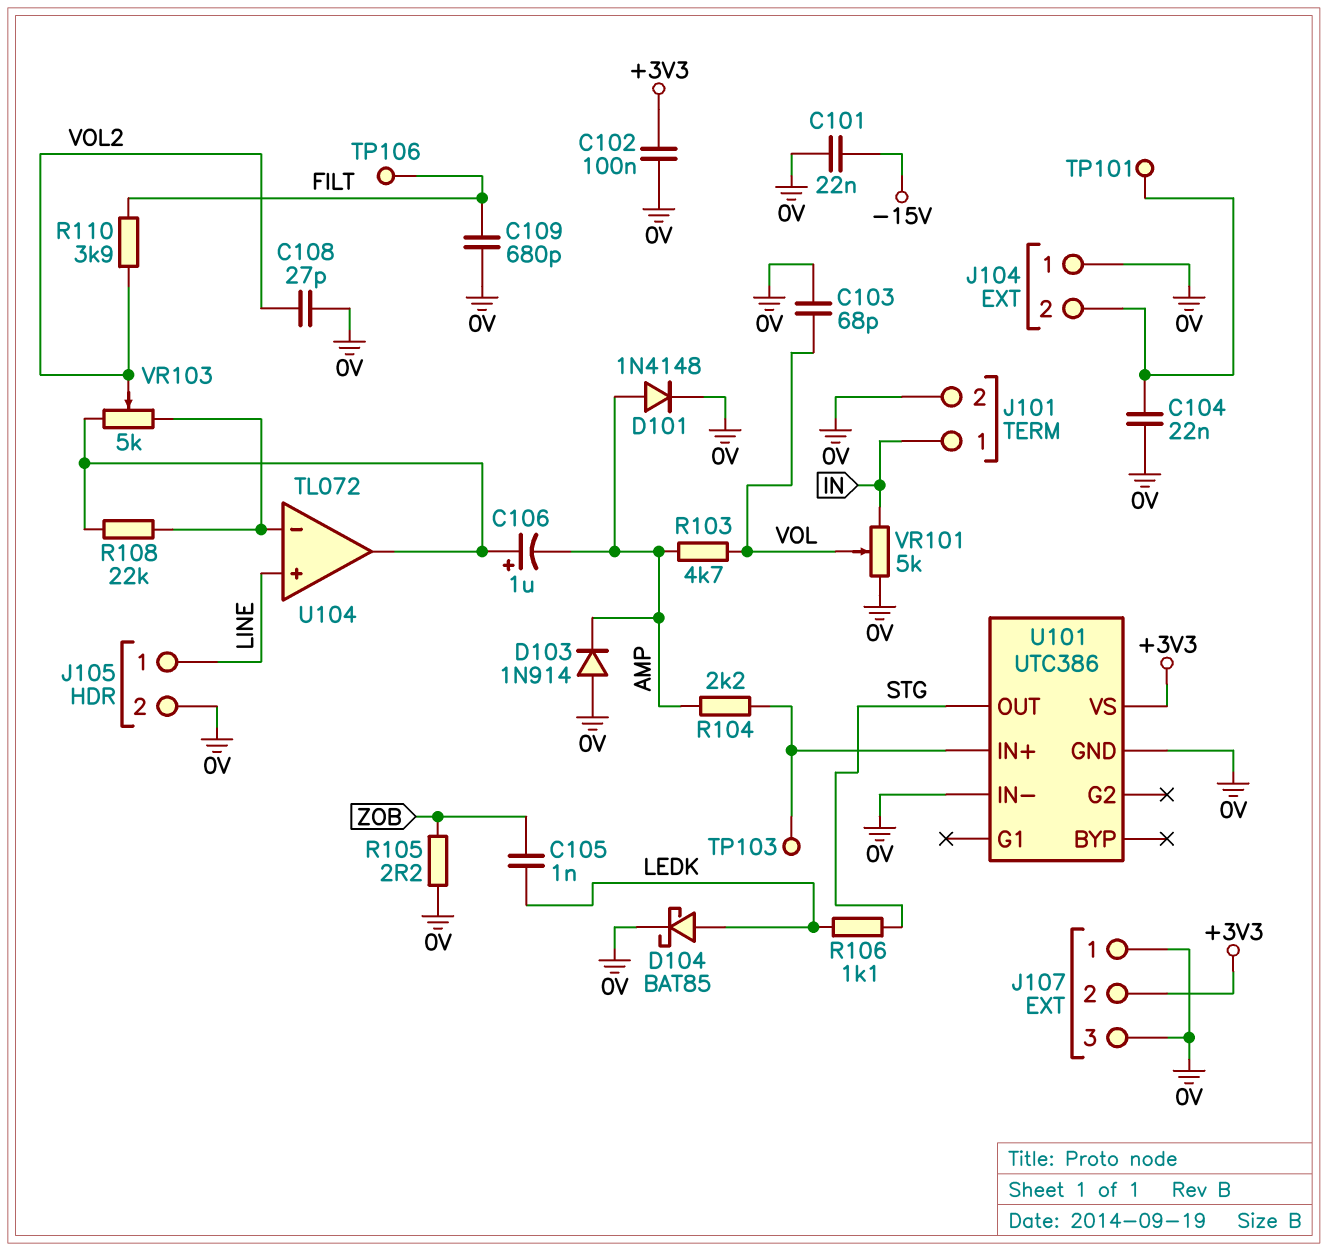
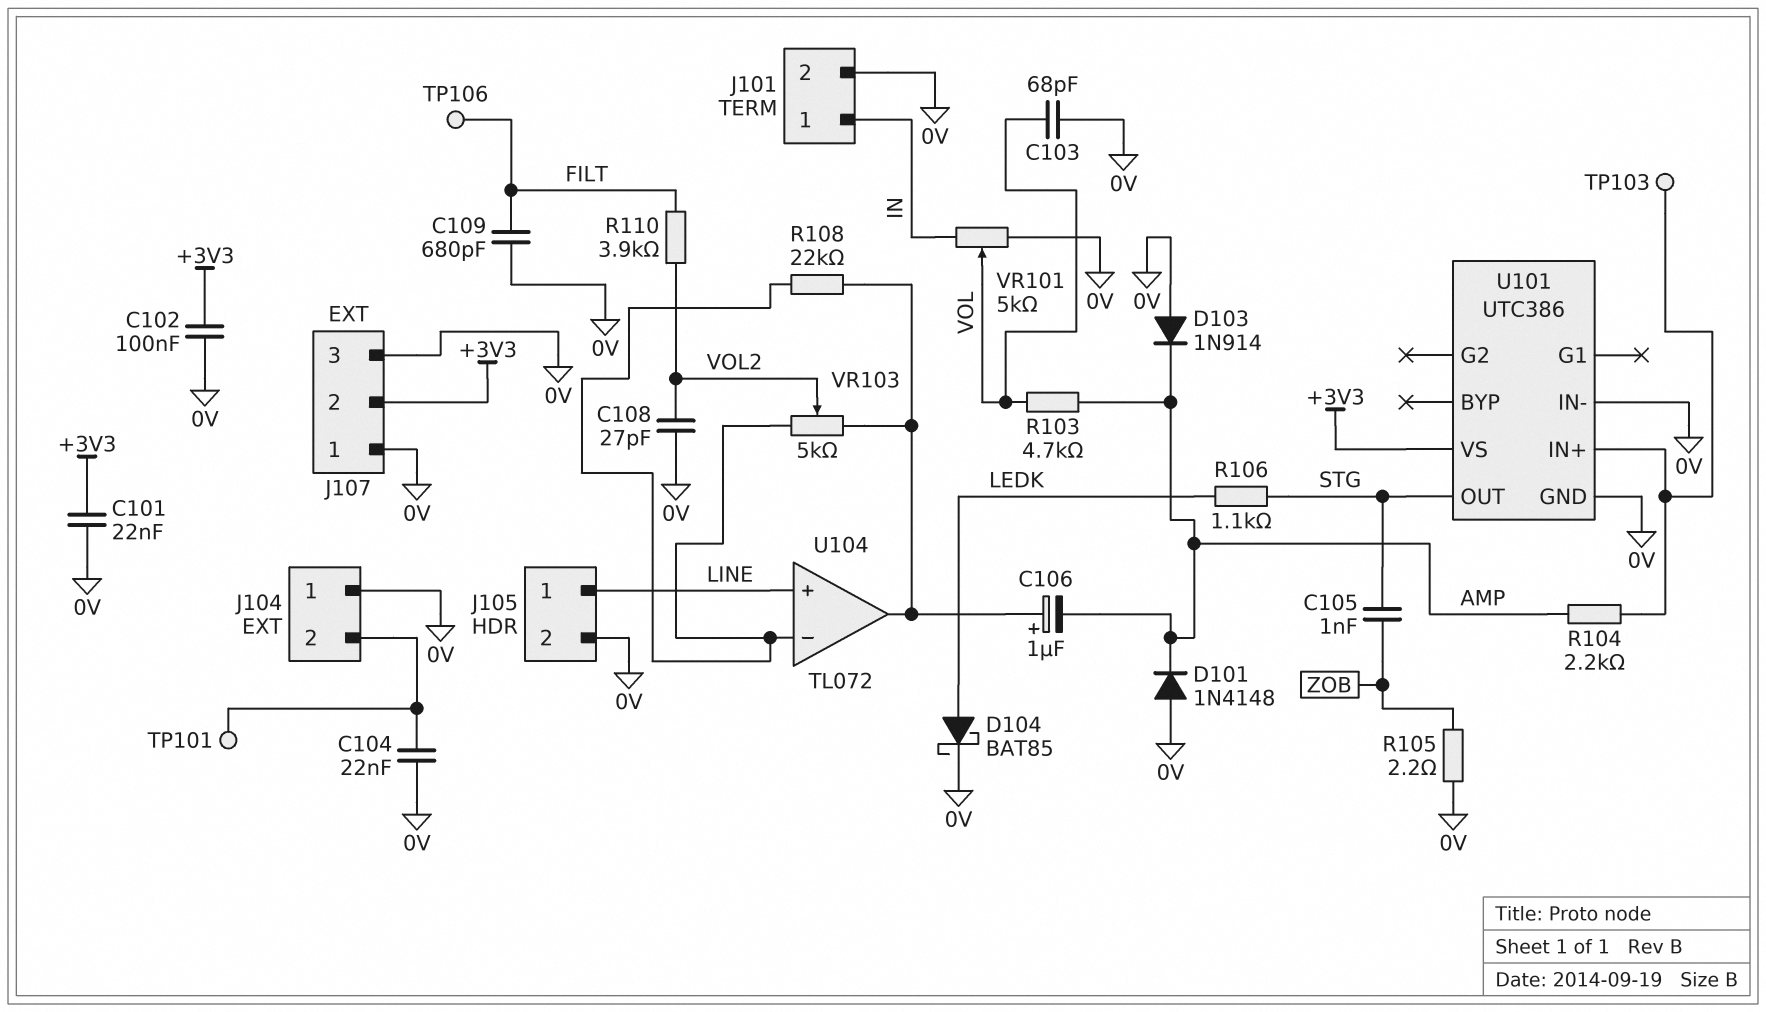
C101: 22nF (-15V, 0V) -> 22nF (+3V3, 0V)
C105: 1nF (LEDK, ZOB) -> 1nF (STG, ZOB)
D101: diode 1N4148 (A AMP, K 0V) -> diode 1N4148 (A 0V, K AMP)

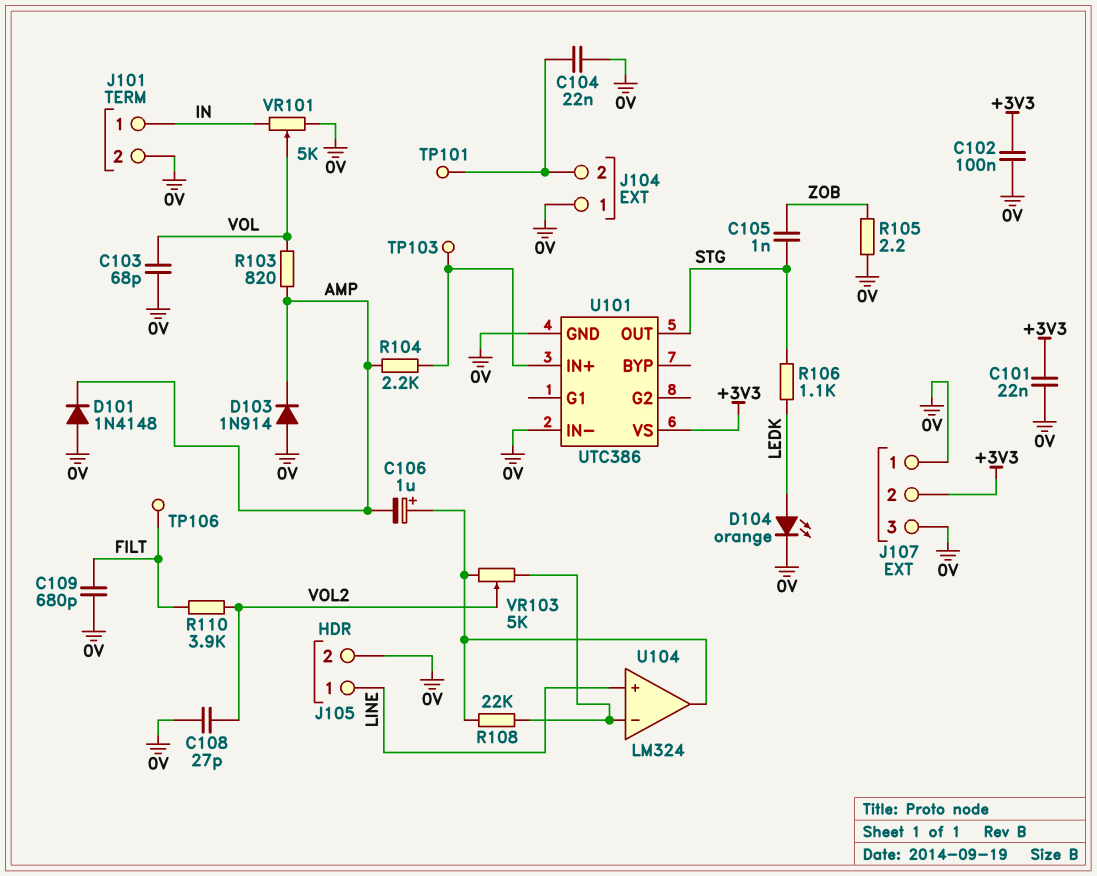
D104: schottky BAT85 (A LEDK, K 0V) -> LED orange (A LEDK, K 0V)
R103: 4.7k (AMP, VOL) -> 820 (AMP, VOL)
U104: TL072 -> LM324

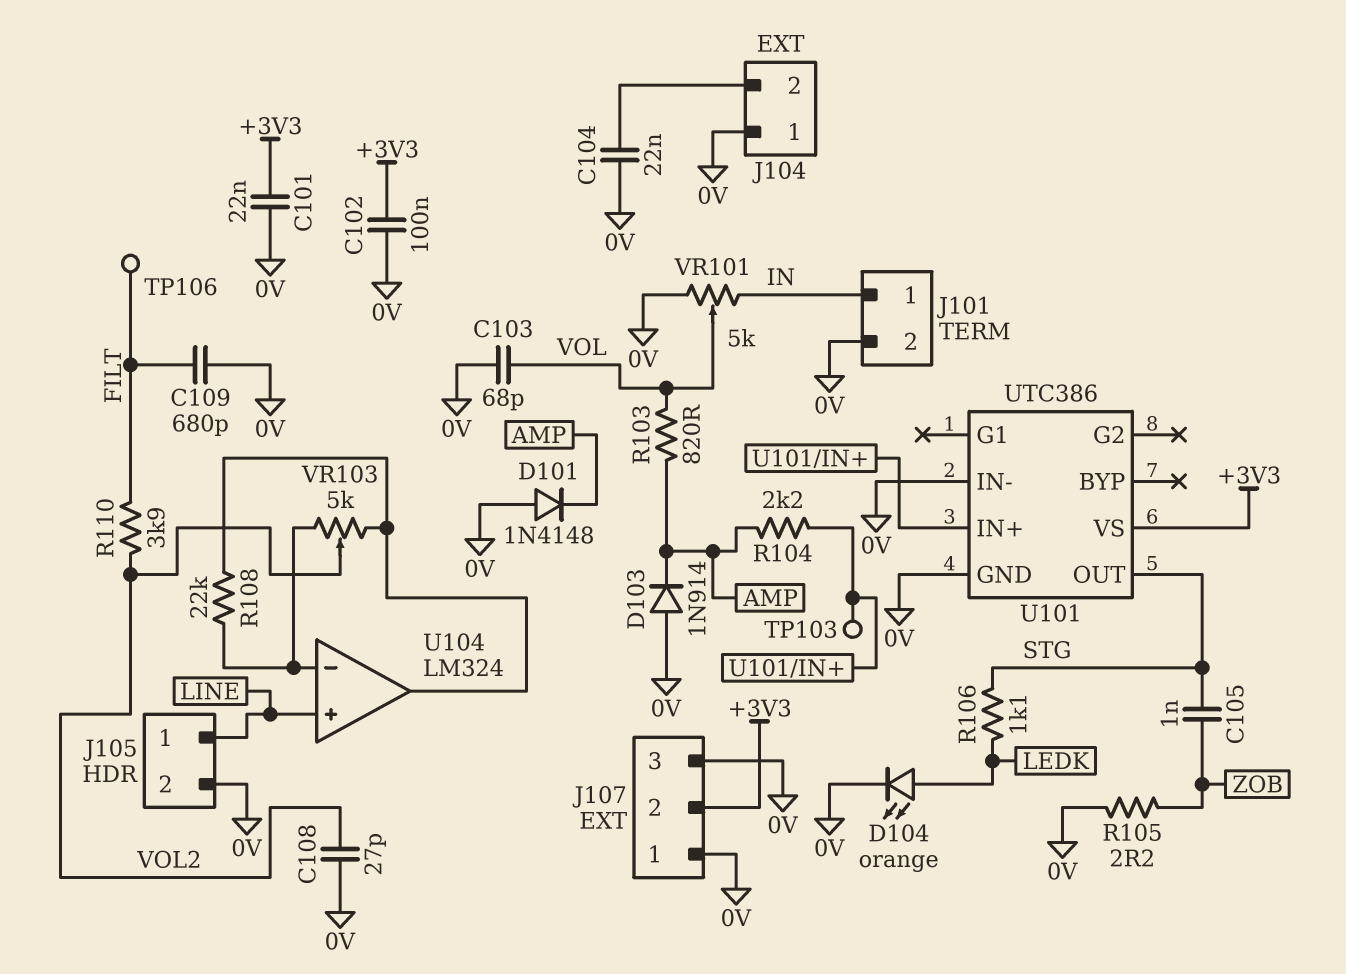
C106: 1uF (plus U104/out, minus AMP) -> none
TP101: test point (J104/2) -> none

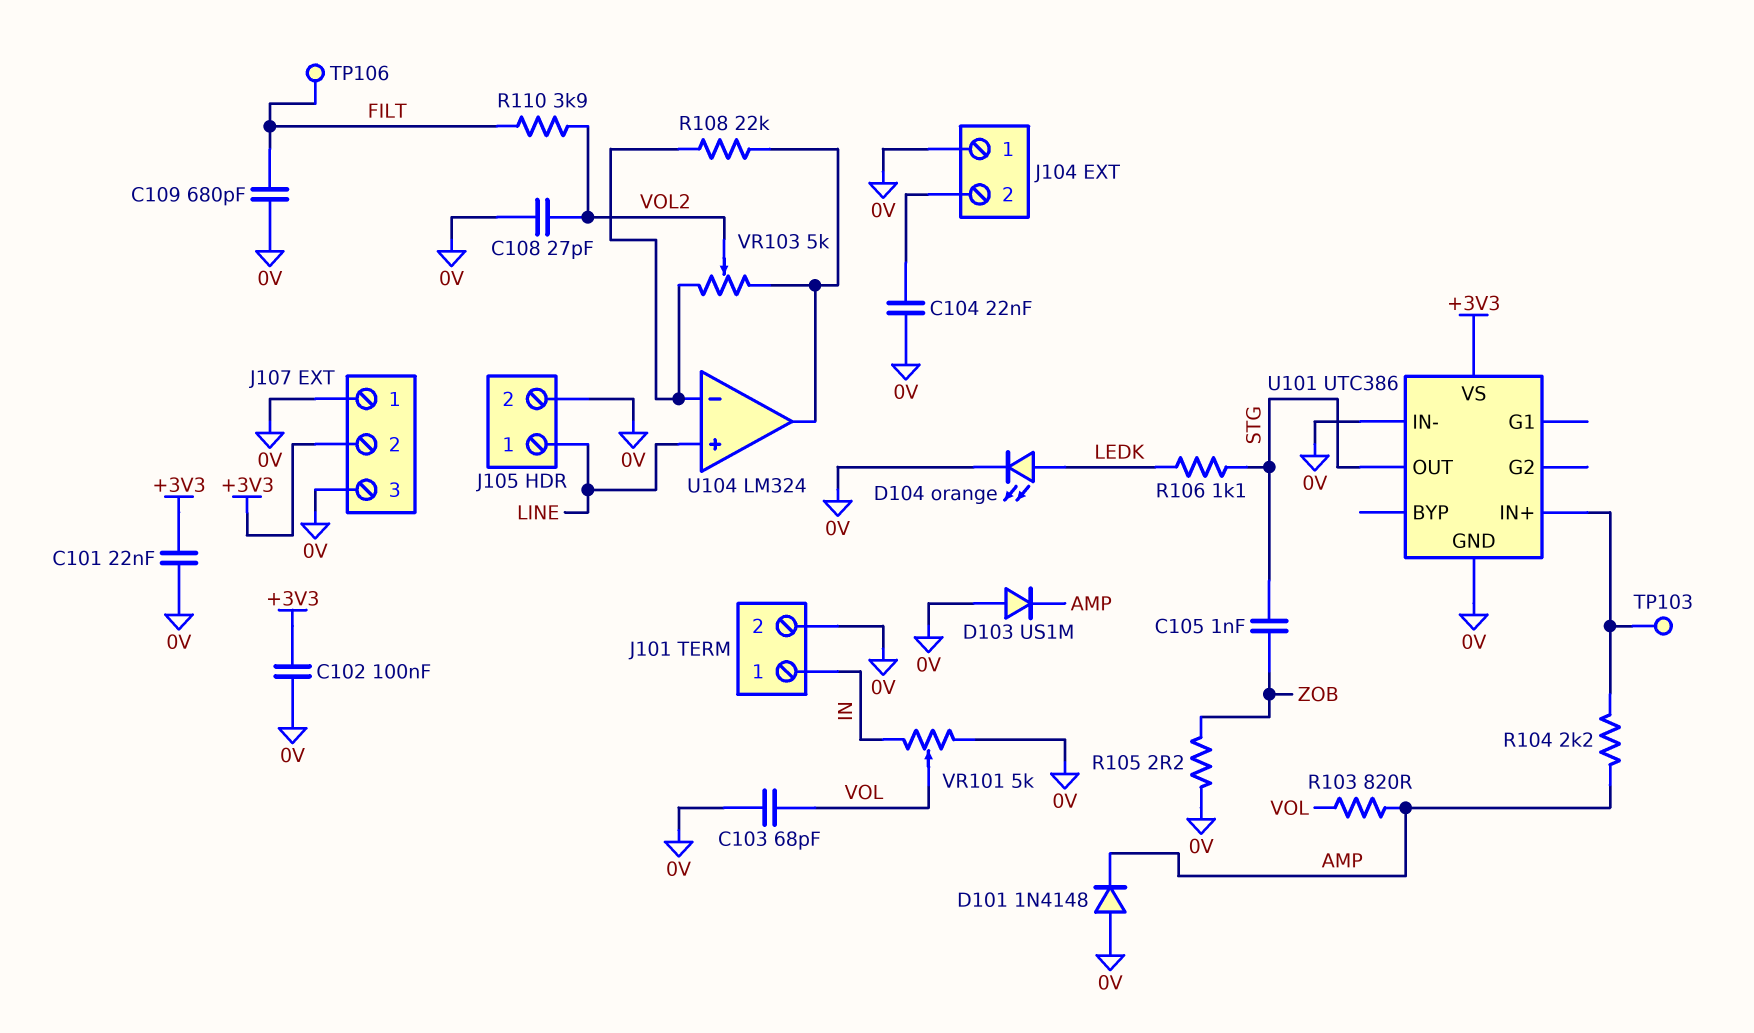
D103: diode 1N914 (A 0V, K AMP) -> diode US1M (A 0V, K AMP)

